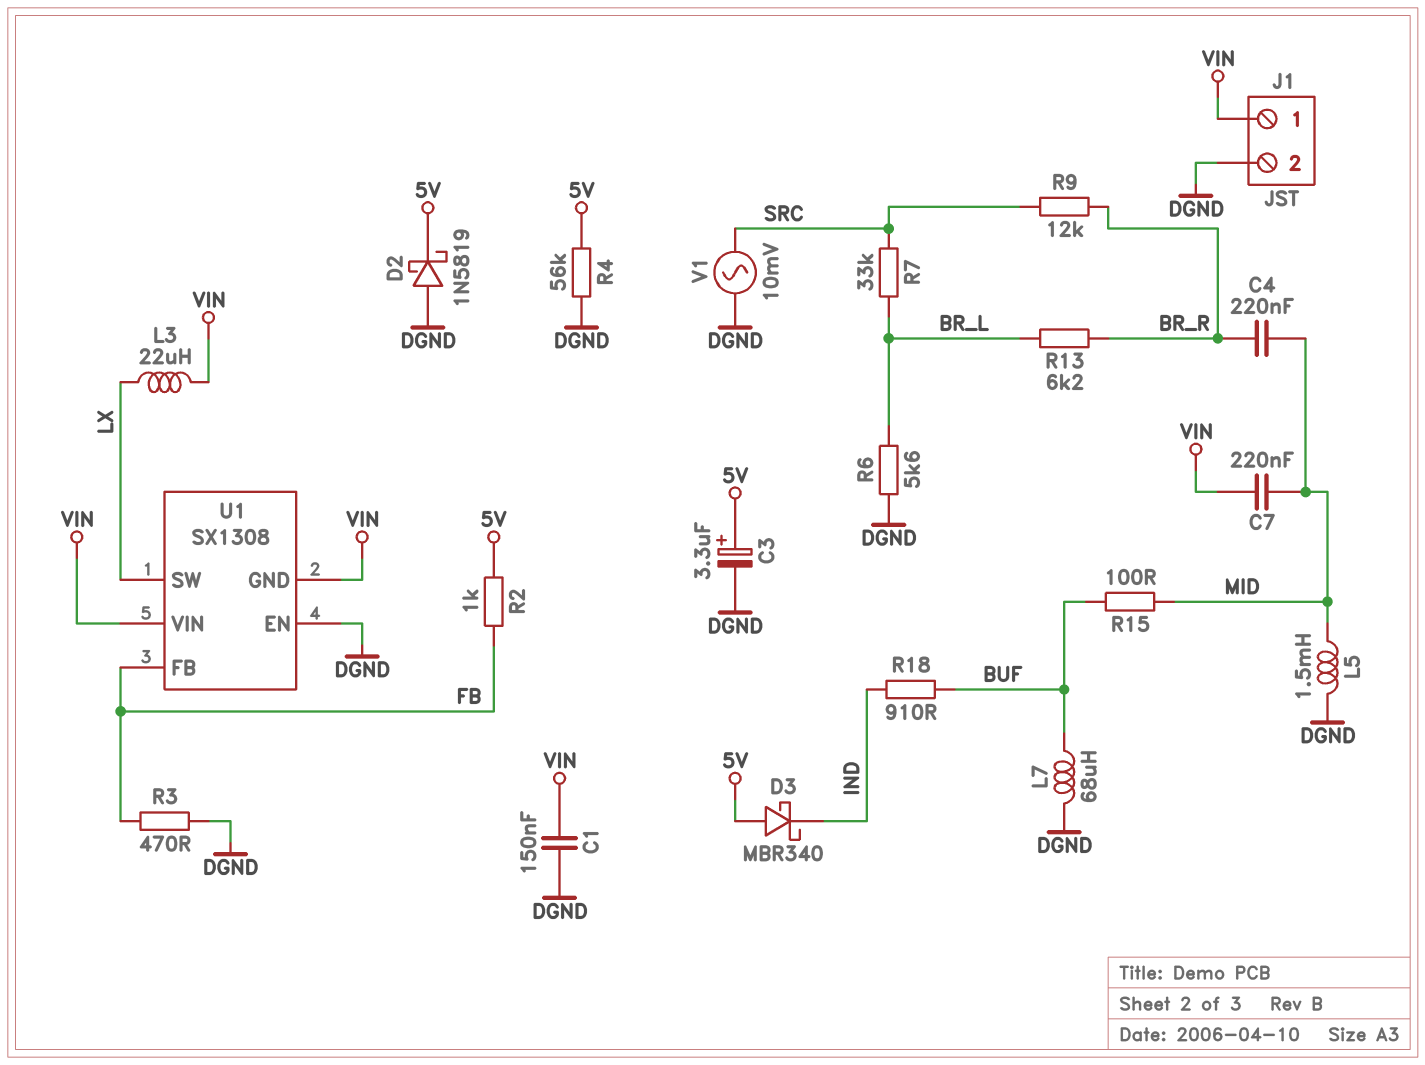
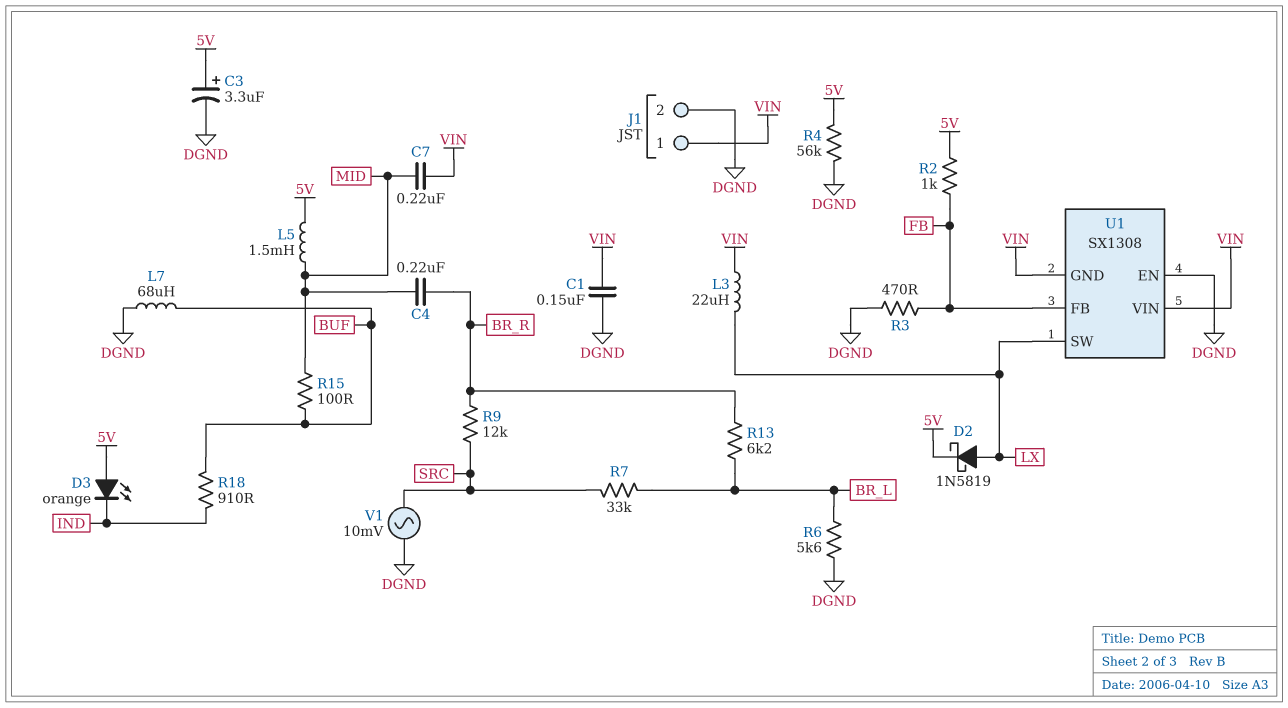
D2: schottky 1N5819 (A DGND, K 5V) -> schottky 1N5819 (A LX, K 5V)
D3: schottky MBR340 (A 5V, K IND) -> LED orange (A 5V, K IND)
L5: 1.5mH (DGND, MID) -> 1.5mH (5V, MID)

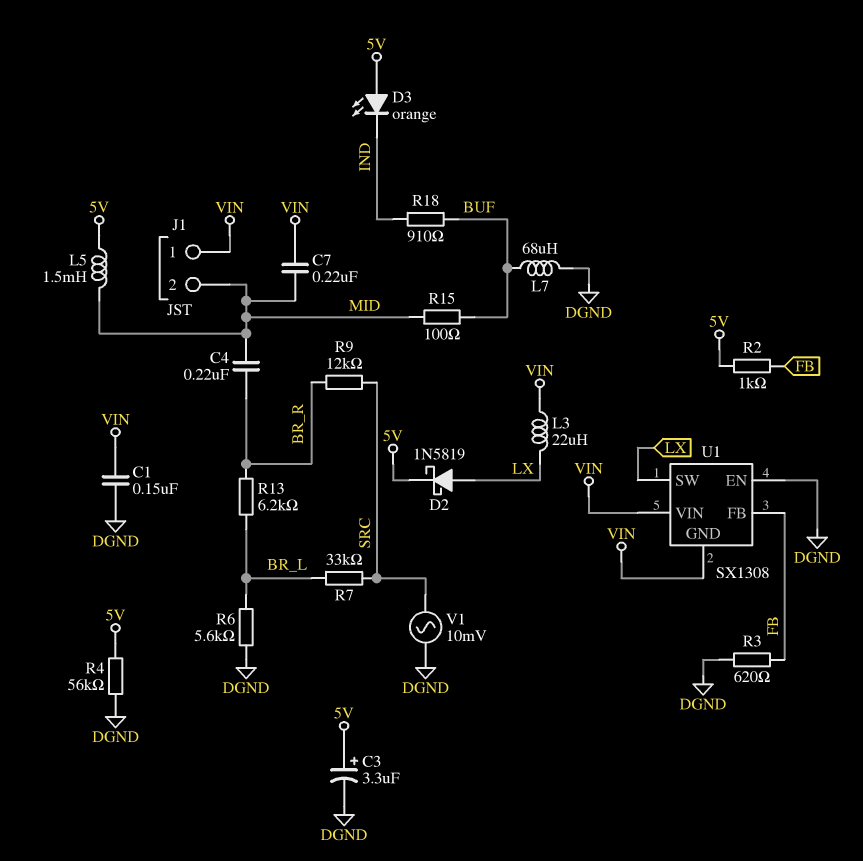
J1 pin 2: DGND -> MID
R3: 470 (DGND, FB) -> 620 (DGND, FB)

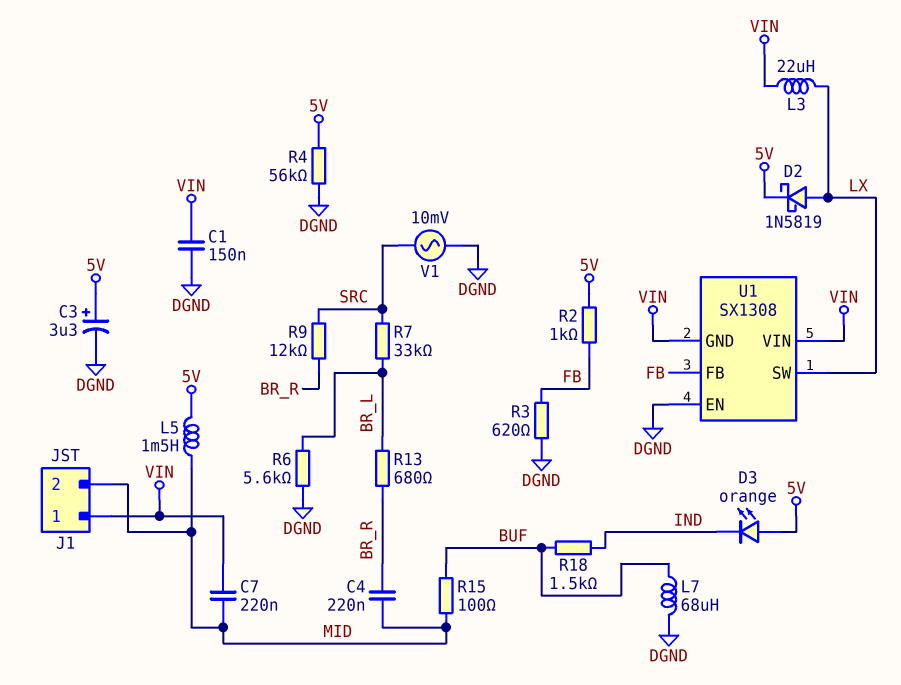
R13: 6.2k (BR_L, BR_R) -> 680 (BR_L, BR_R)
R18: 910 (BUF, IND) -> 1.5k (BUF, IND)

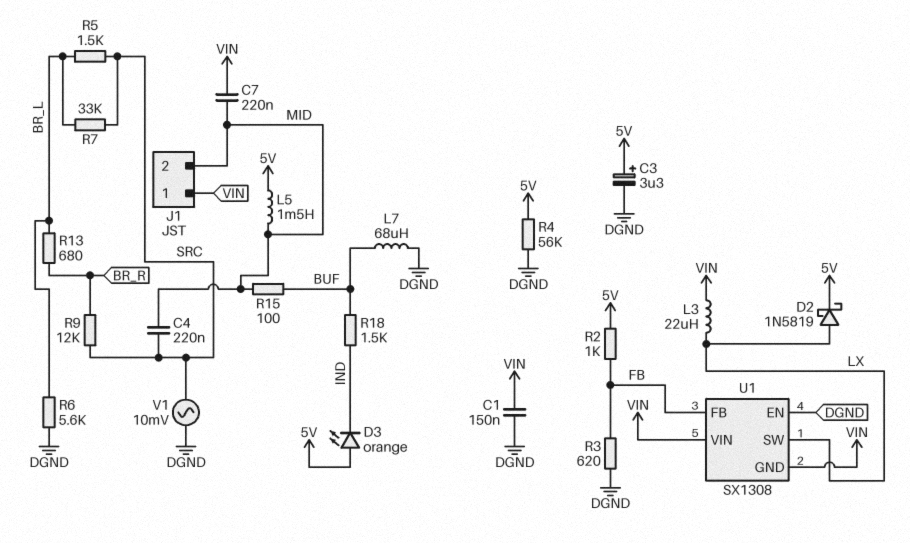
C4: 220nF (BR_R, MID) -> 220nF (MID, SRC)
R5: none -> 1.5k (BR_L, SRC)

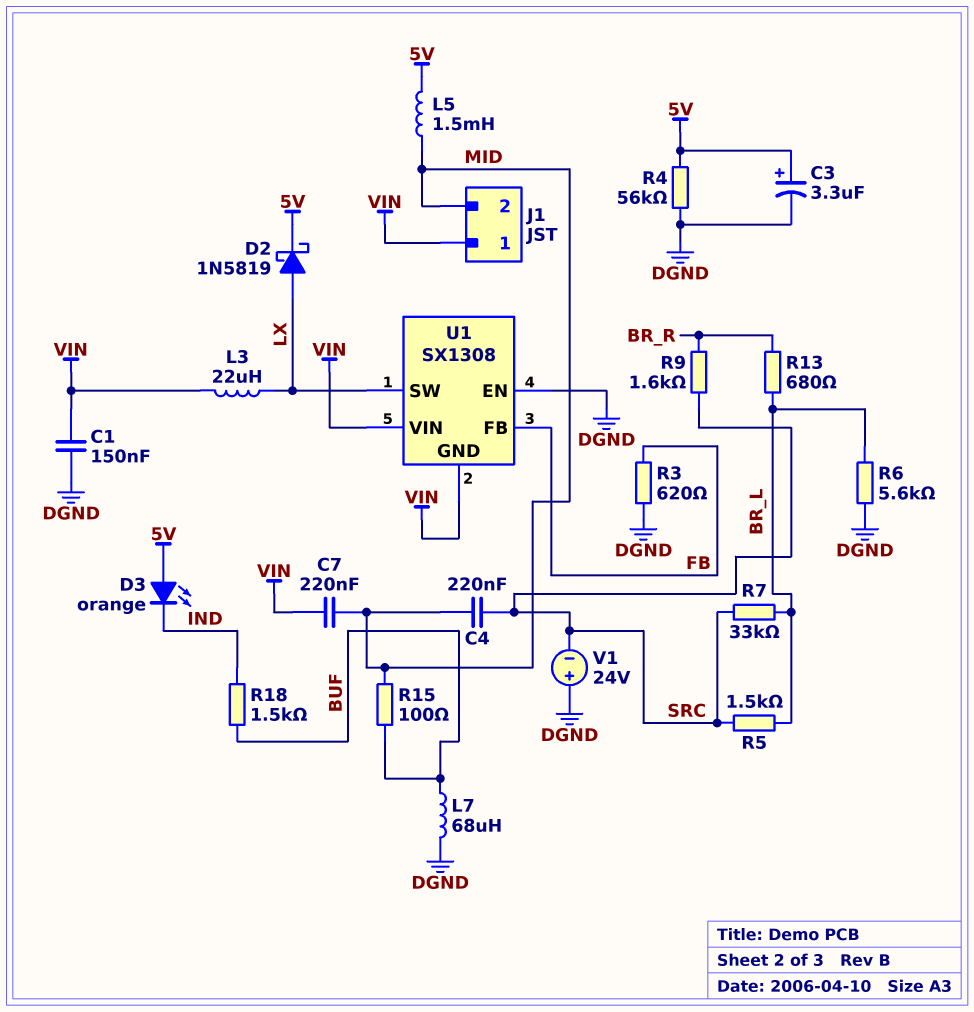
R2: 1k (5V, FB) -> none
R9: 12k (BR_R, SRC) -> 1.6k (BR_R, SRC)
V1: AC 10mV (DGND, SRC) -> 24V (plus DGND, minus SRC)

